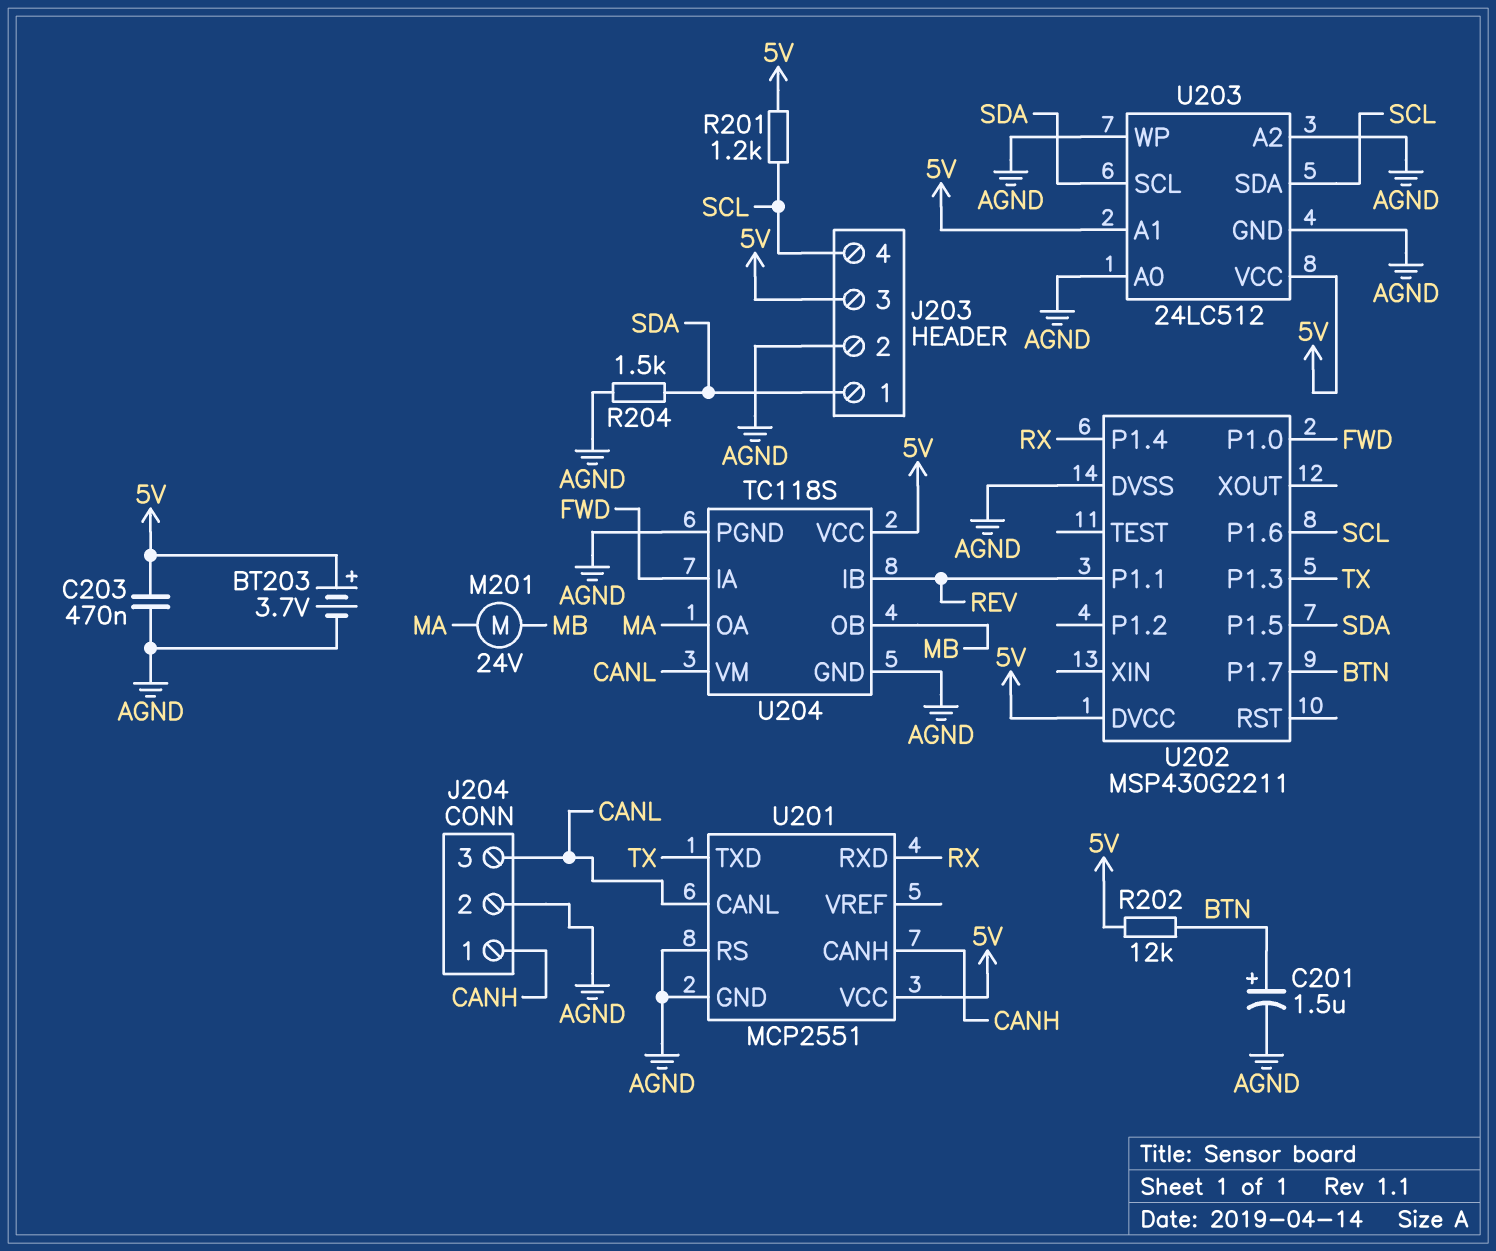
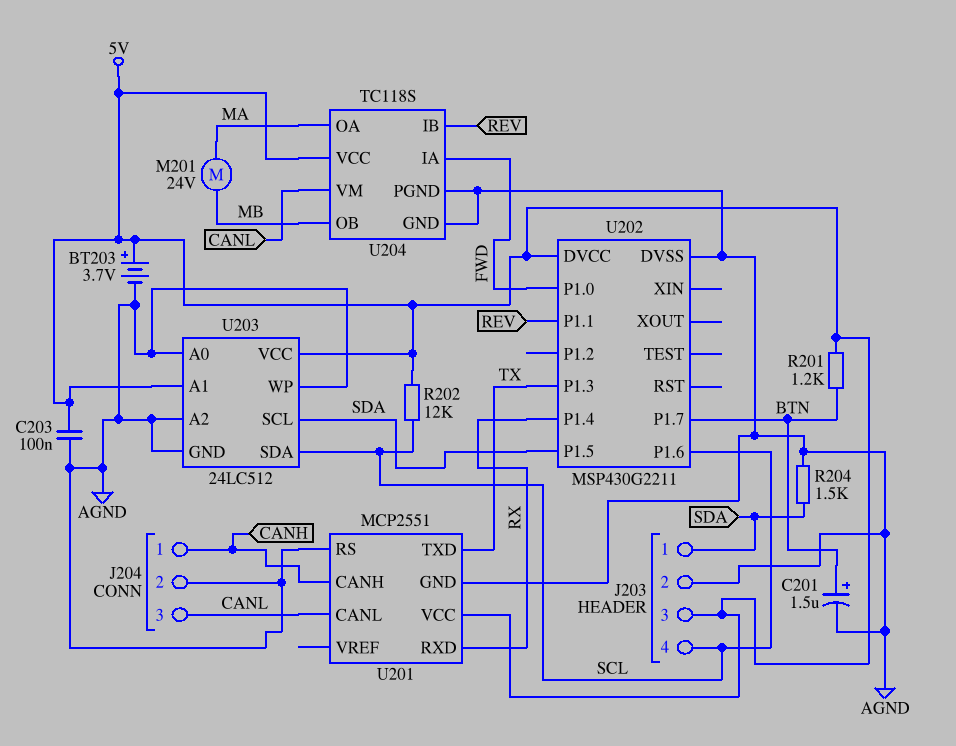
C203: 470nF (5V, AGND) -> 100nF (5V, AGND)
R201: 1.2k (5V, SCL) -> 1.2k (5V, BTN)
R202: 12k (5V, BTN) -> 12k (5V, SCL)

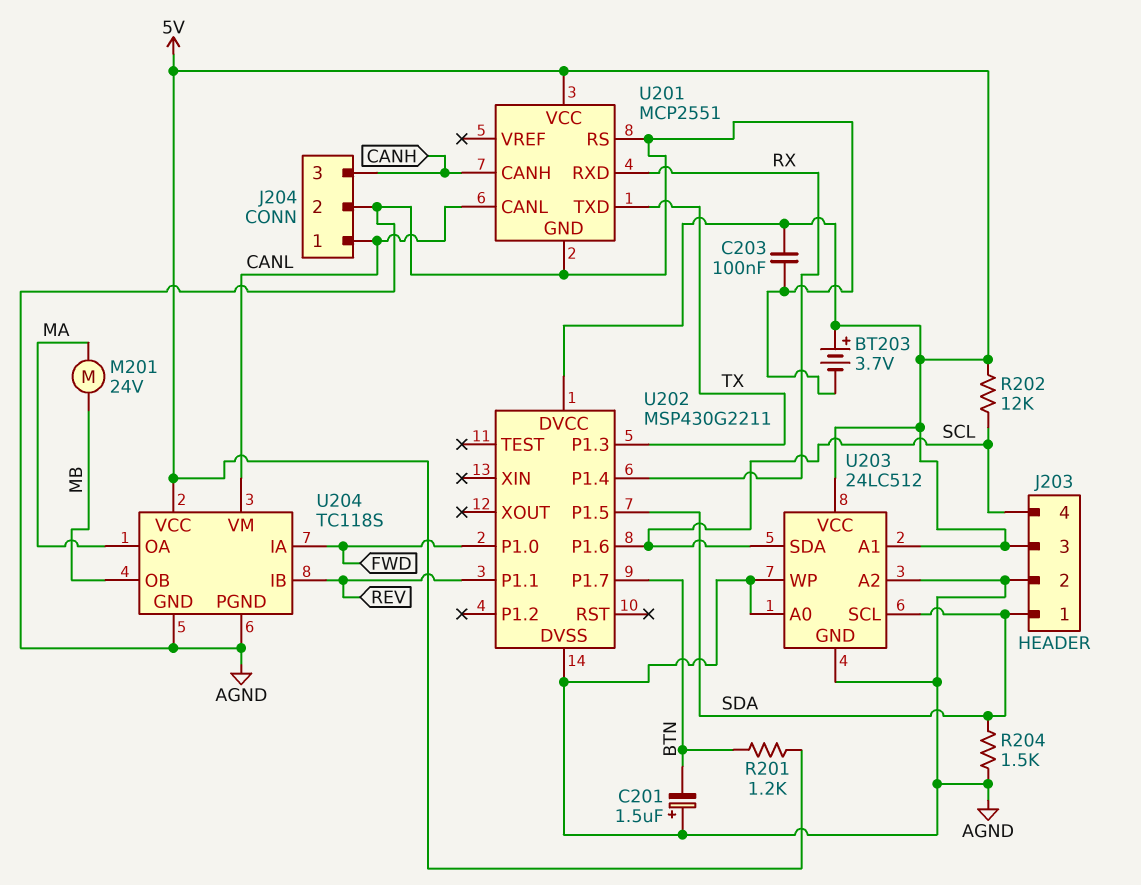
C201: 1.5uF (plus BTN, minus AGND) -> 1.5uF (plus AGND, minus BTN)
J204 pin 1: CANH -> CANL
J204 pin 3: CANL -> CANH

